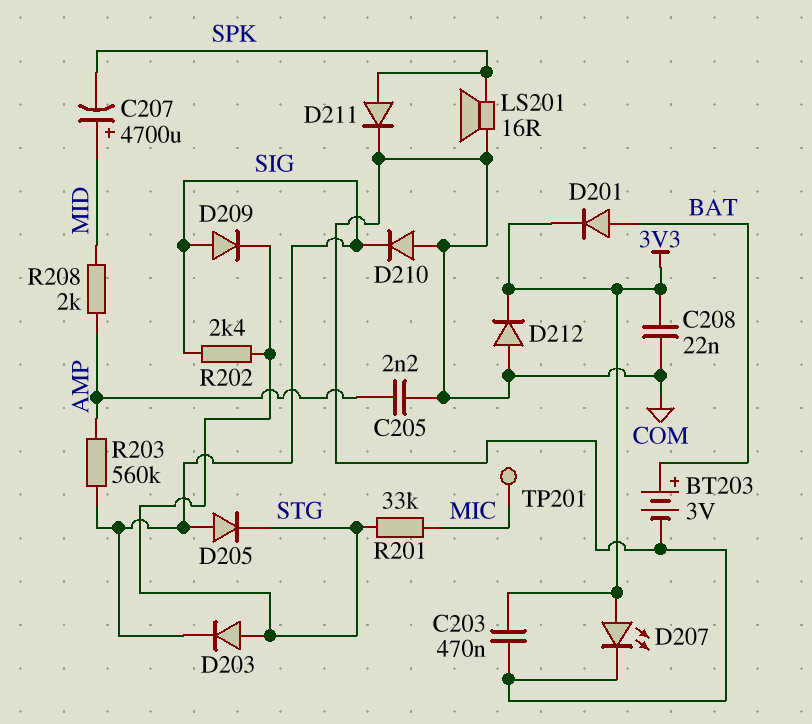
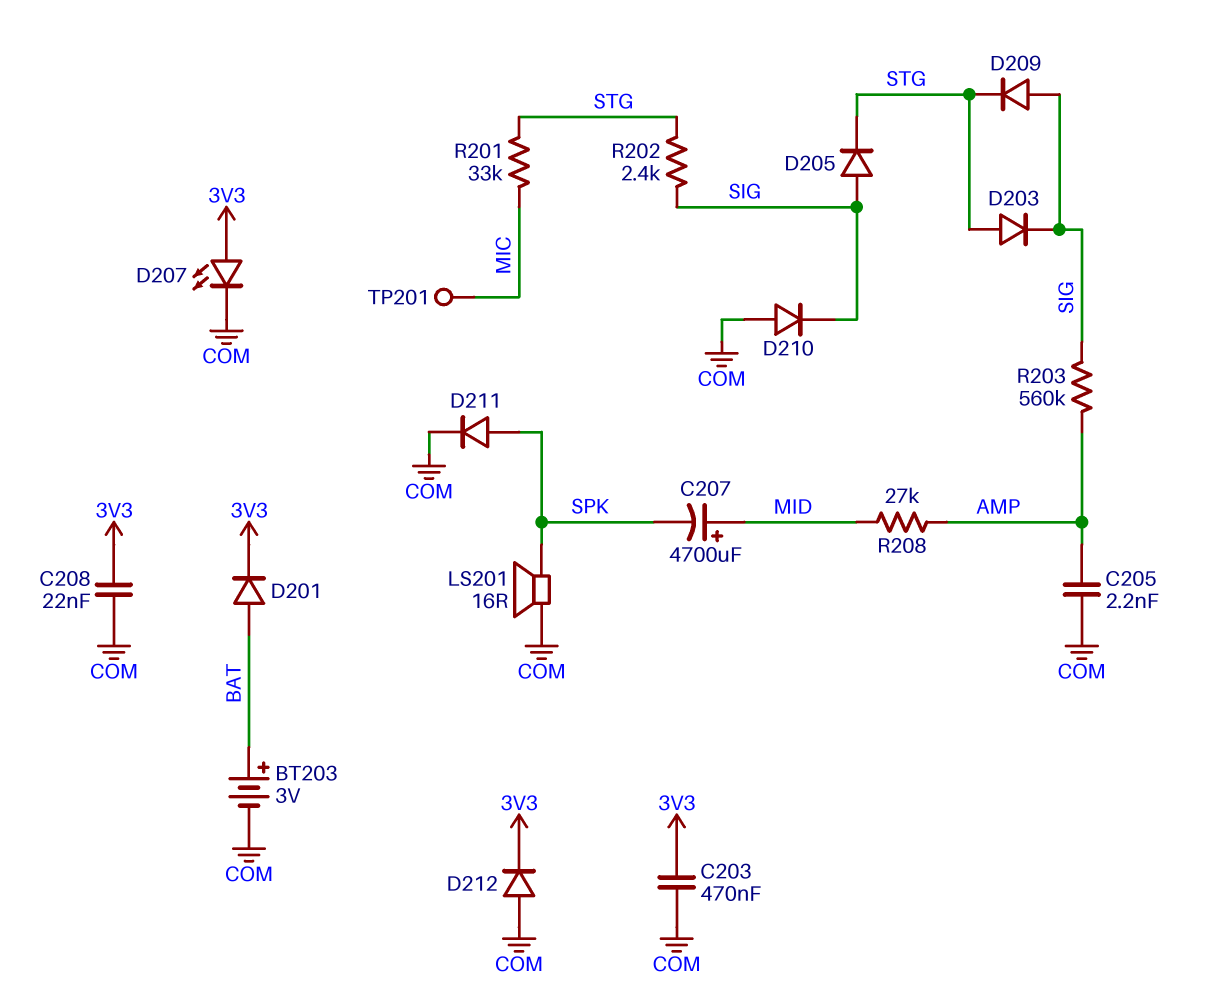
R208: 2k (AMP, MID) -> 27k (AMP, MID)

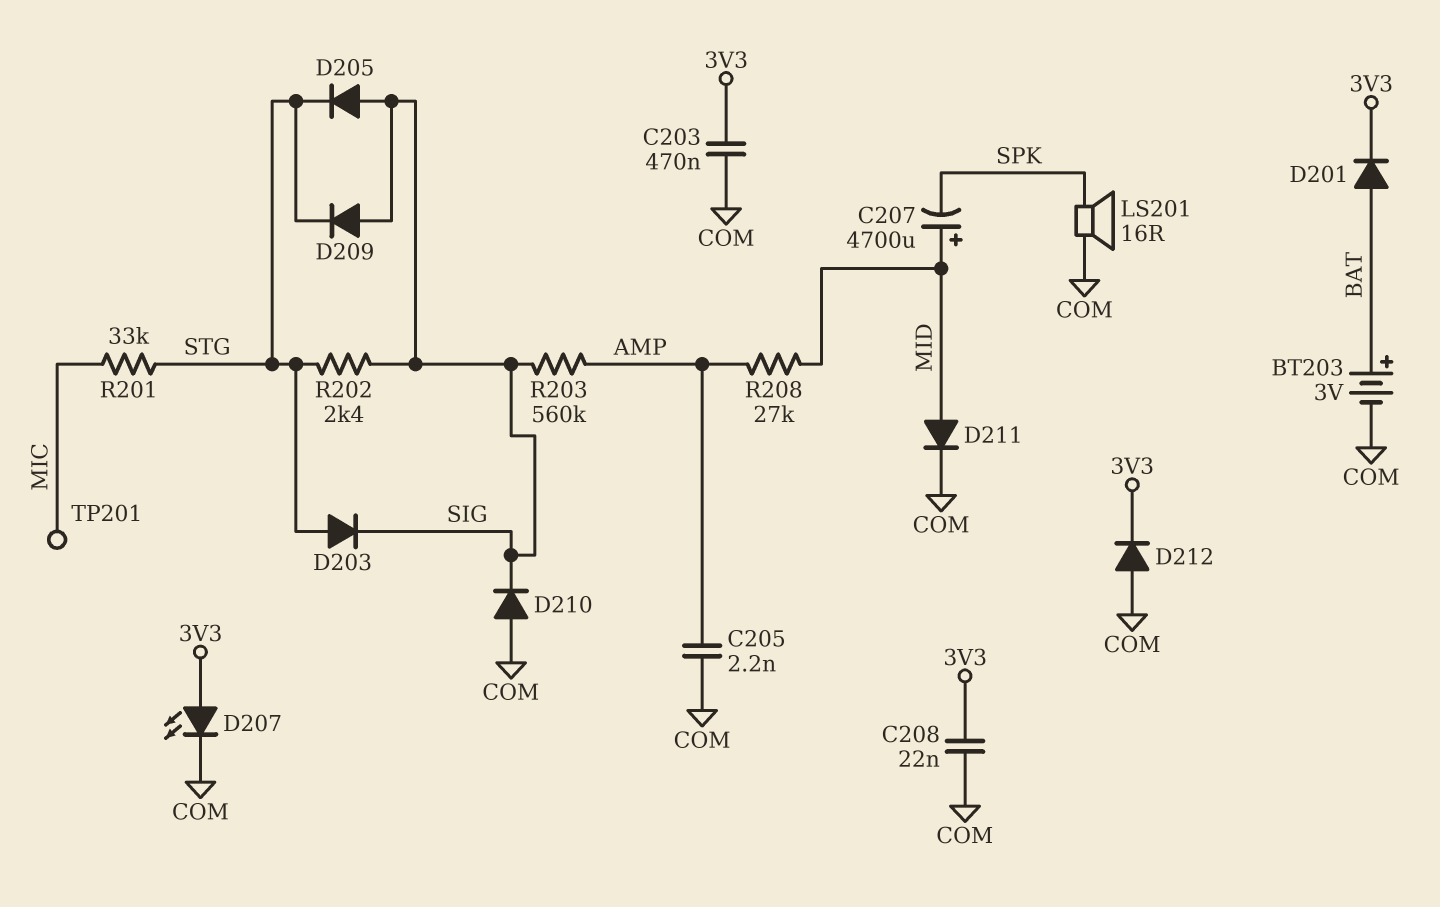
D211: diode (A SPK, K COM) -> diode (A MID, K COM)

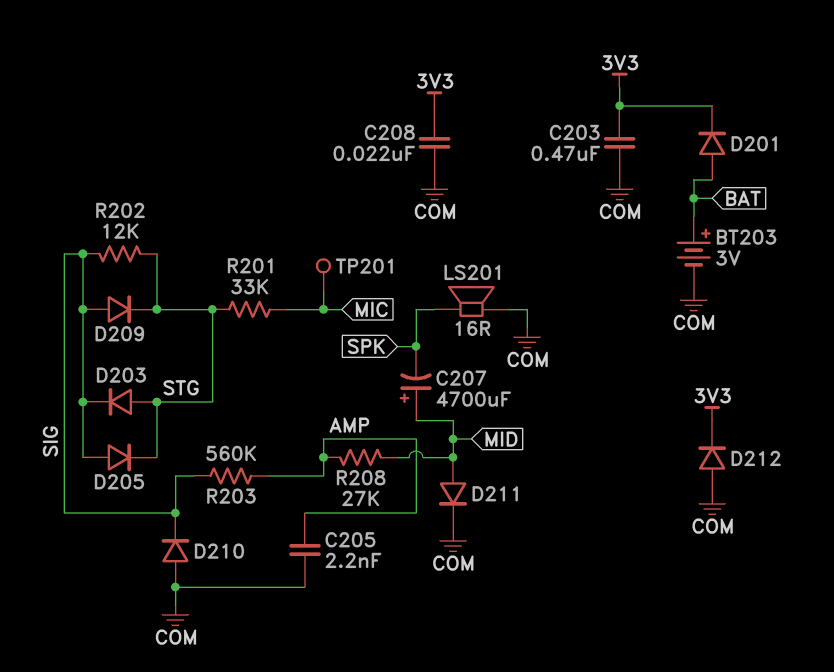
D207: LED (A 3V3, K COM) -> none
R202: 2.4k (SIG, STG) -> 12k (SIG, STG)

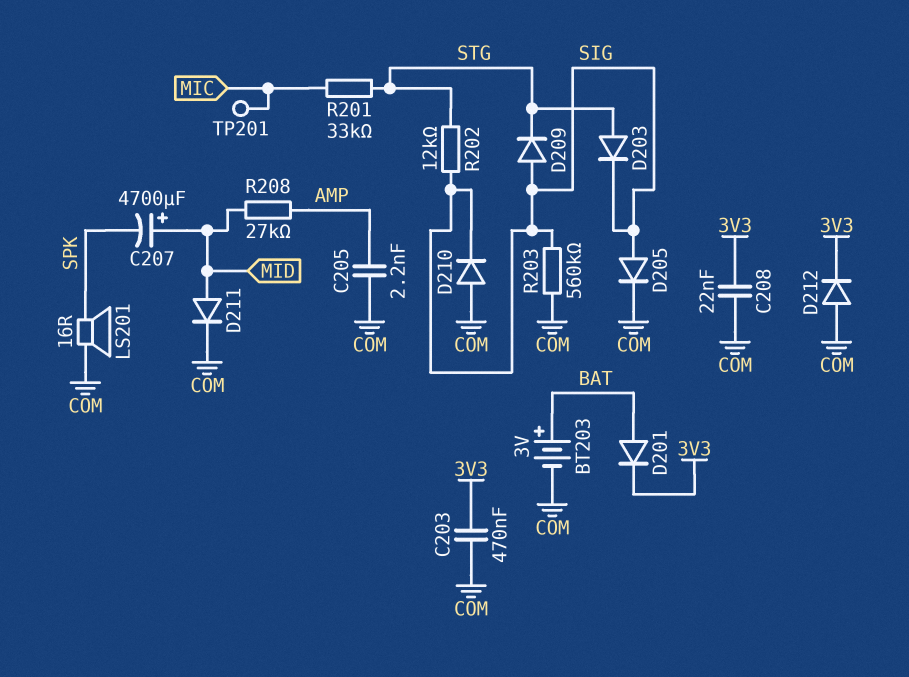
D205: diode (A SIG, K STG) -> diode (A SIG, K COM)
R203: 560k (AMP, SIG) -> 560k (COM, SIG)

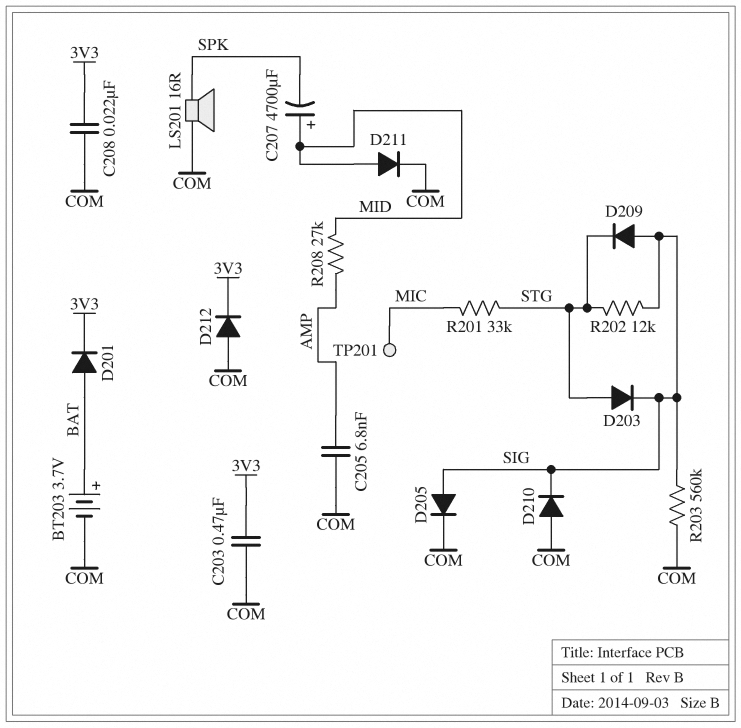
BT203: 3V (plus BAT, minus COM) -> 3.7V (plus BAT, minus COM)
C205: 2.2nF (AMP, COM) -> 6.8nF (AMP, COM)

